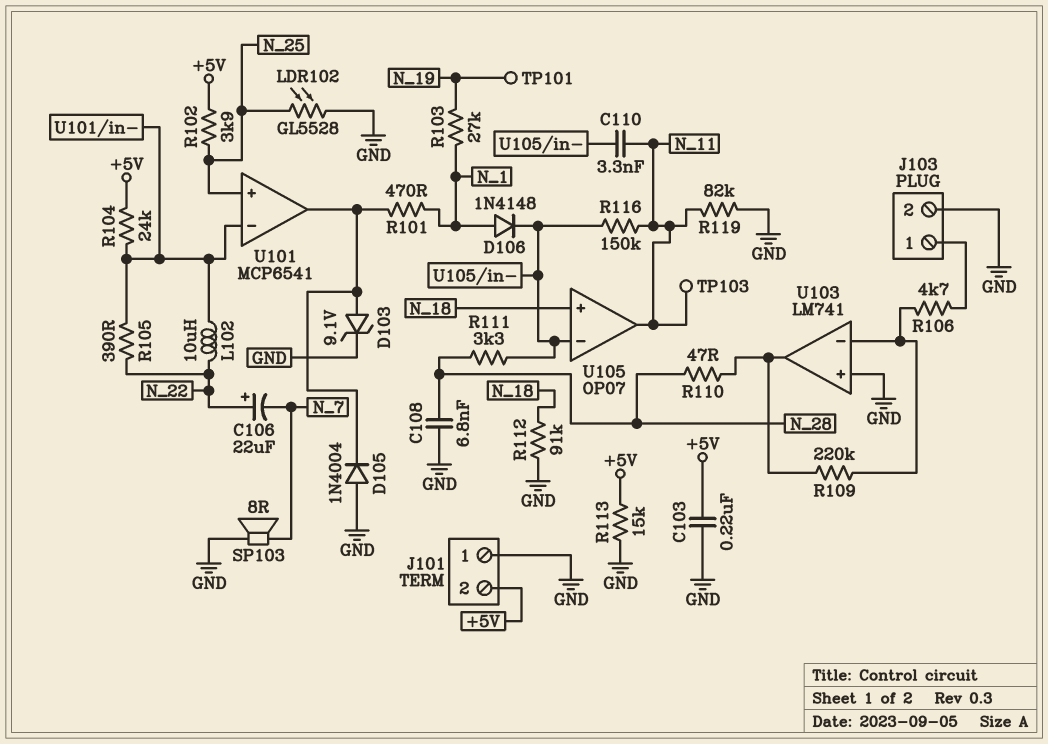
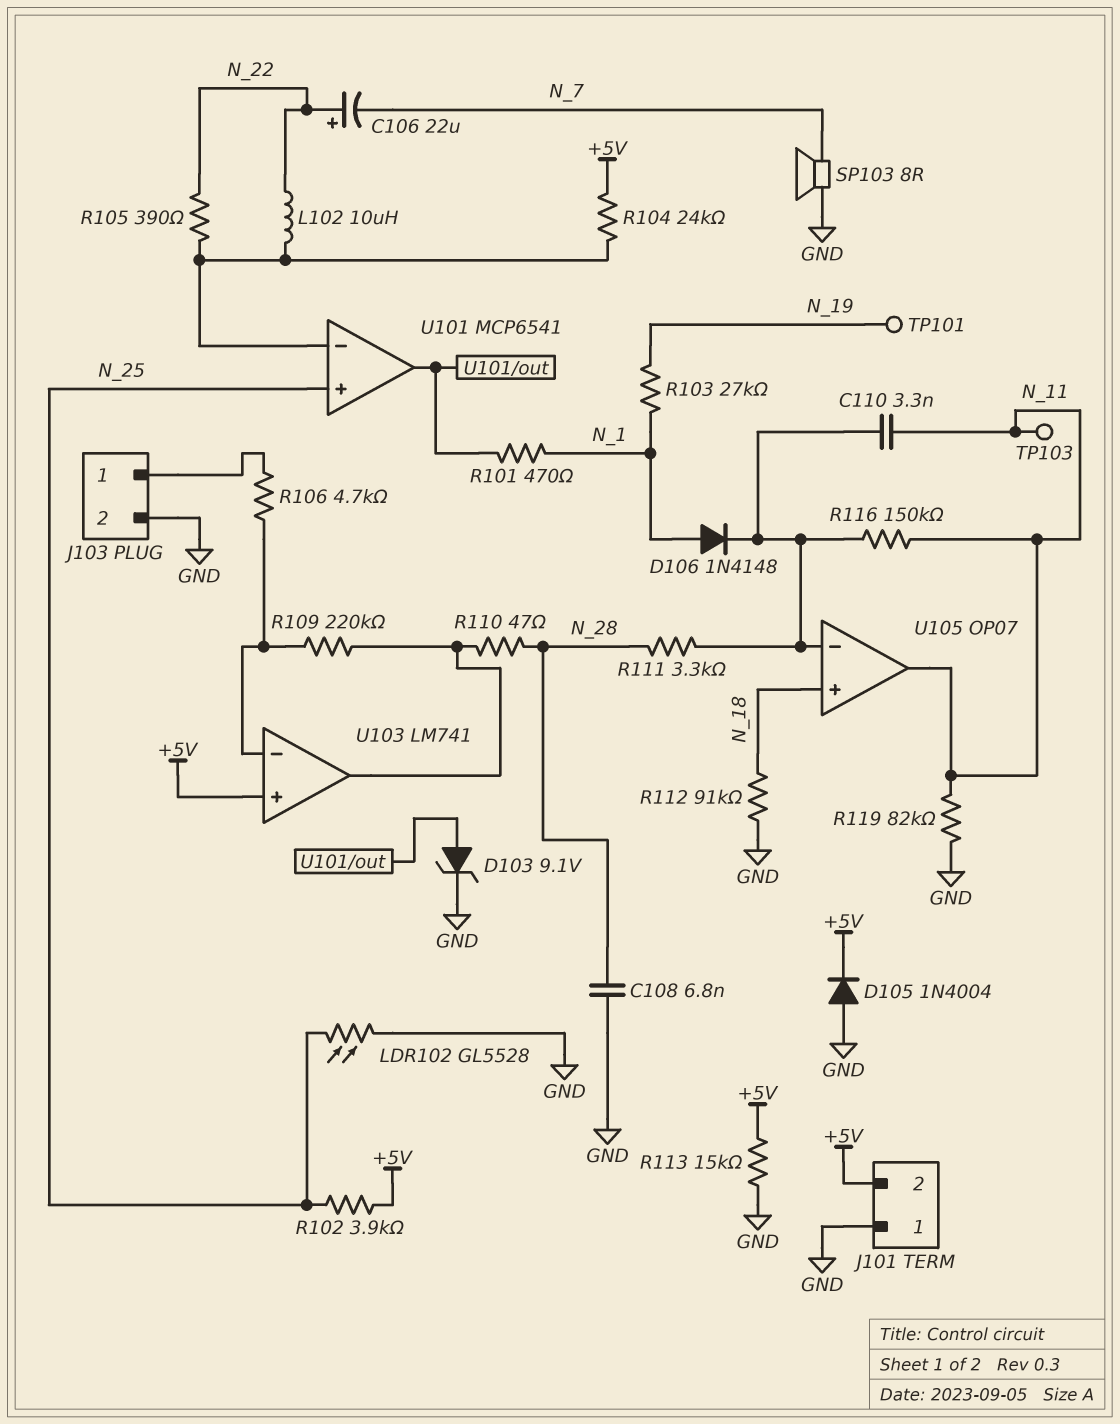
C103: 220nF (+5V, GND) -> none
D105: diode 1N4004 (A GND, K U101/out) -> diode 1N4004 (A GND, K +5V)
U103 pin in+: GND -> +5V

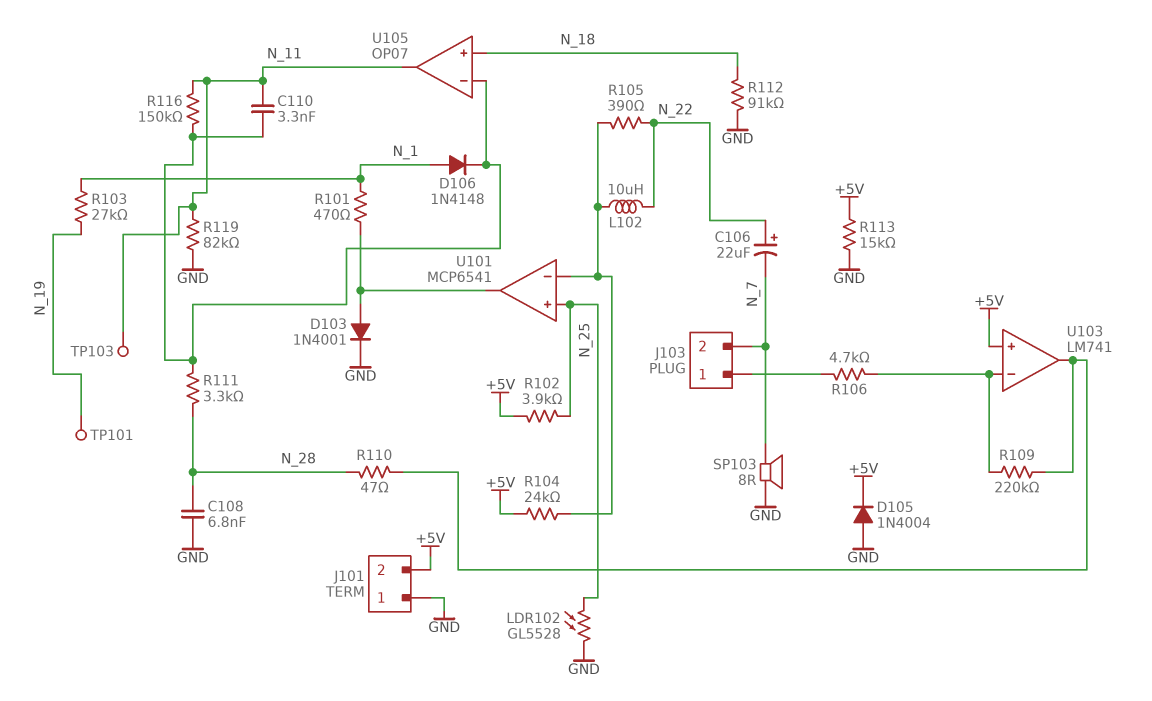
D103: zener 9.1V (A U101/out, K GND) -> diode 1N4001 (A U101/out, K GND)
J103 pin 2: GND -> N_7

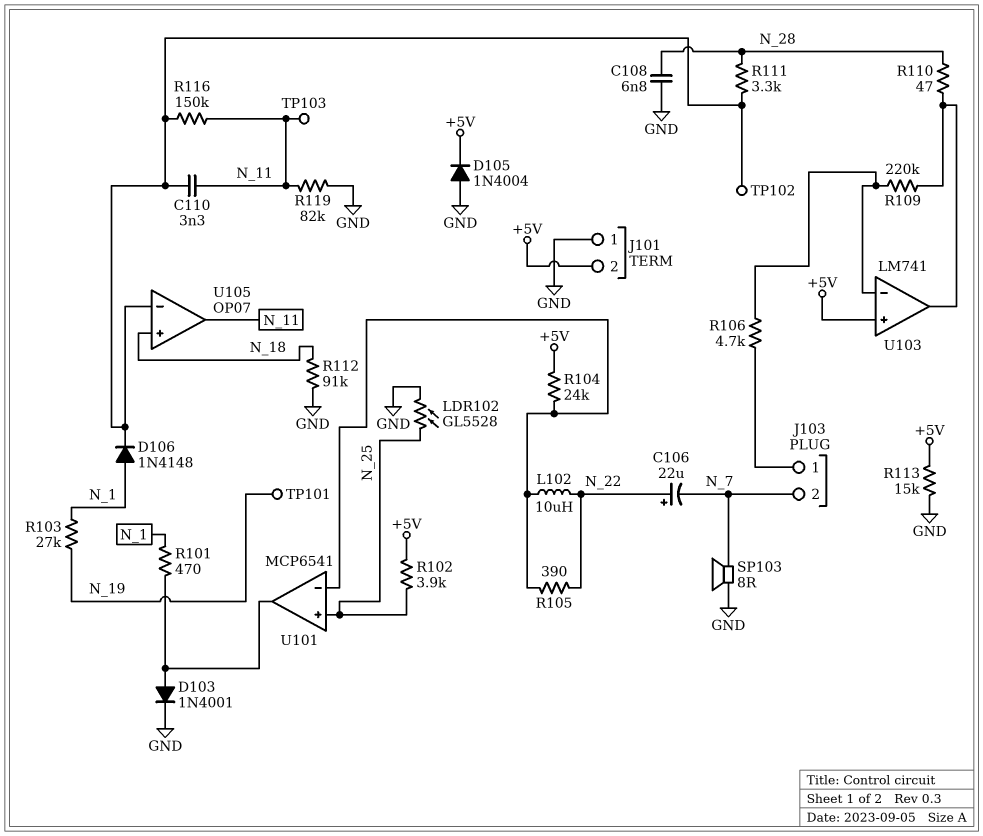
TP102: none -> test point (U105/in-)

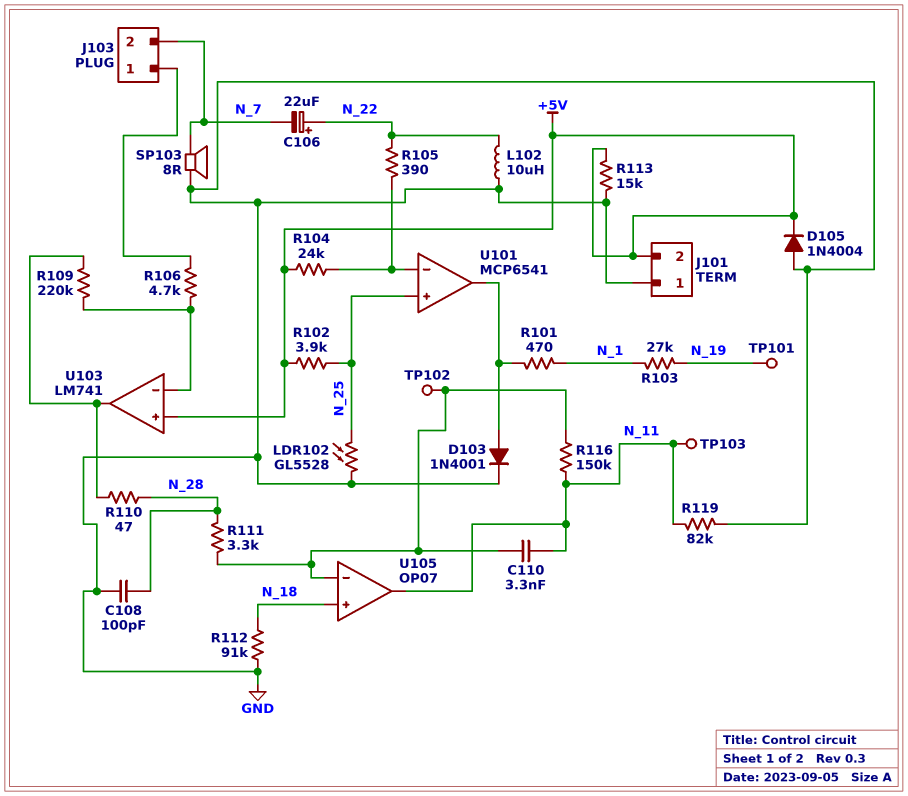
C108: 6.8nF (GND, N_28) -> 100pF (GND, N_28)
D106: diode 1N4148 (A N_1, K U105/in-) -> none
L102: 10uH (N_22, U101/in-) -> 10uH (GND, N_22)

